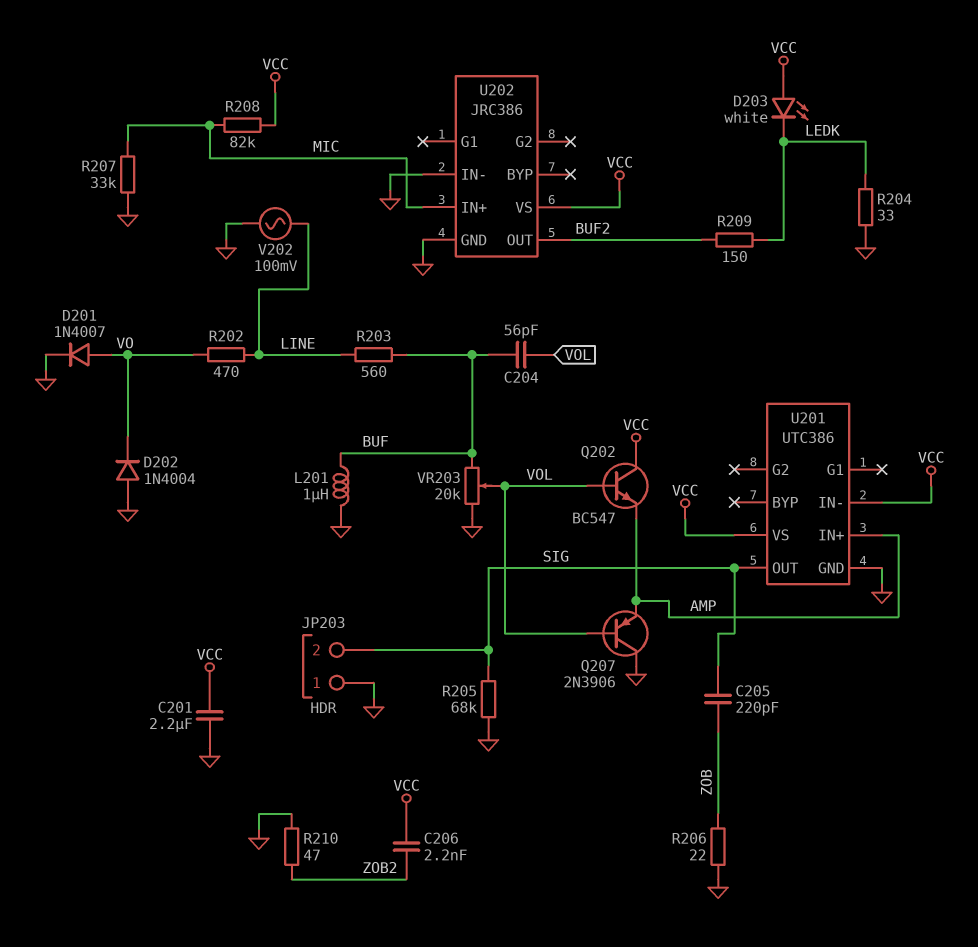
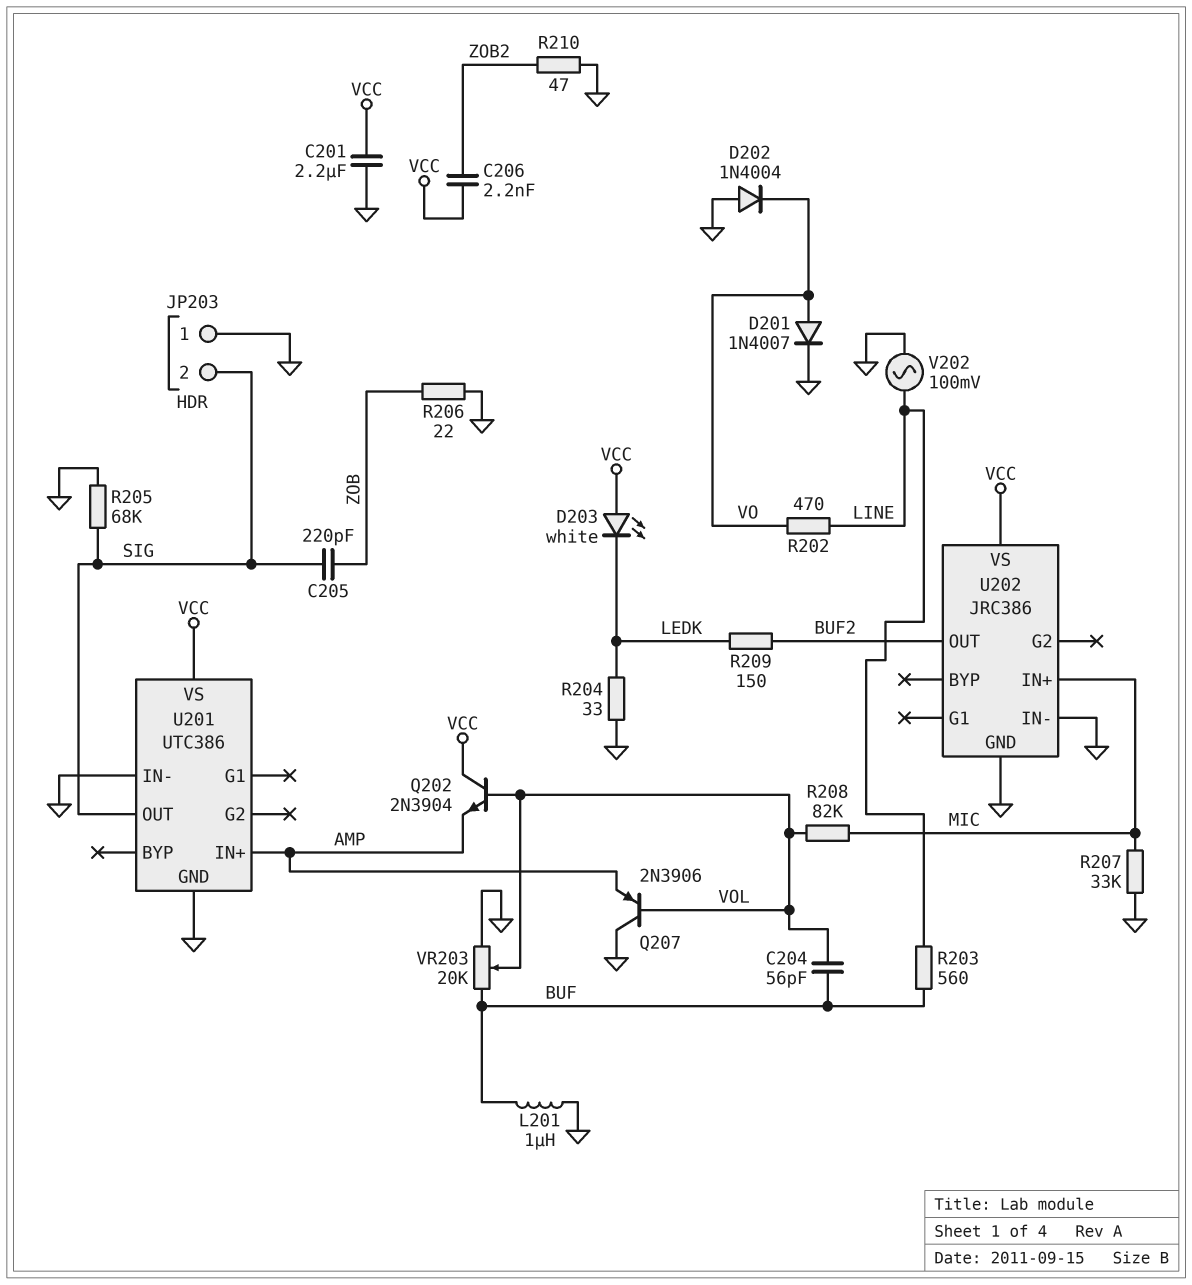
Q202: NPN BC547 (B VOL, C VCC, E AMP) -> NPN 2N3904 (B VOL, C VCC, E AMP)
R208: 82k (MIC, VCC) -> 82k (MIC, VOL)
U201 pin IN-: VCC -> GND

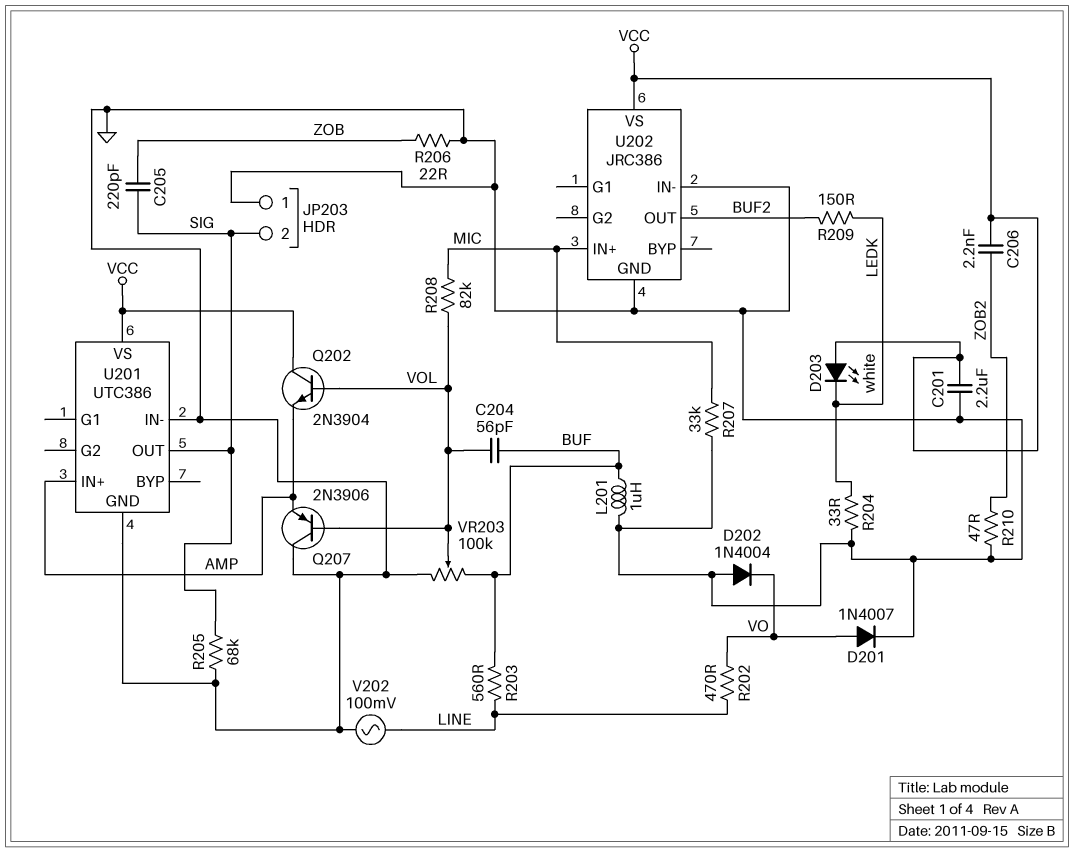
VR203: 20k (BUF, GND, wiper VOL) -> 100k (BUF, GND, wiper VOL)

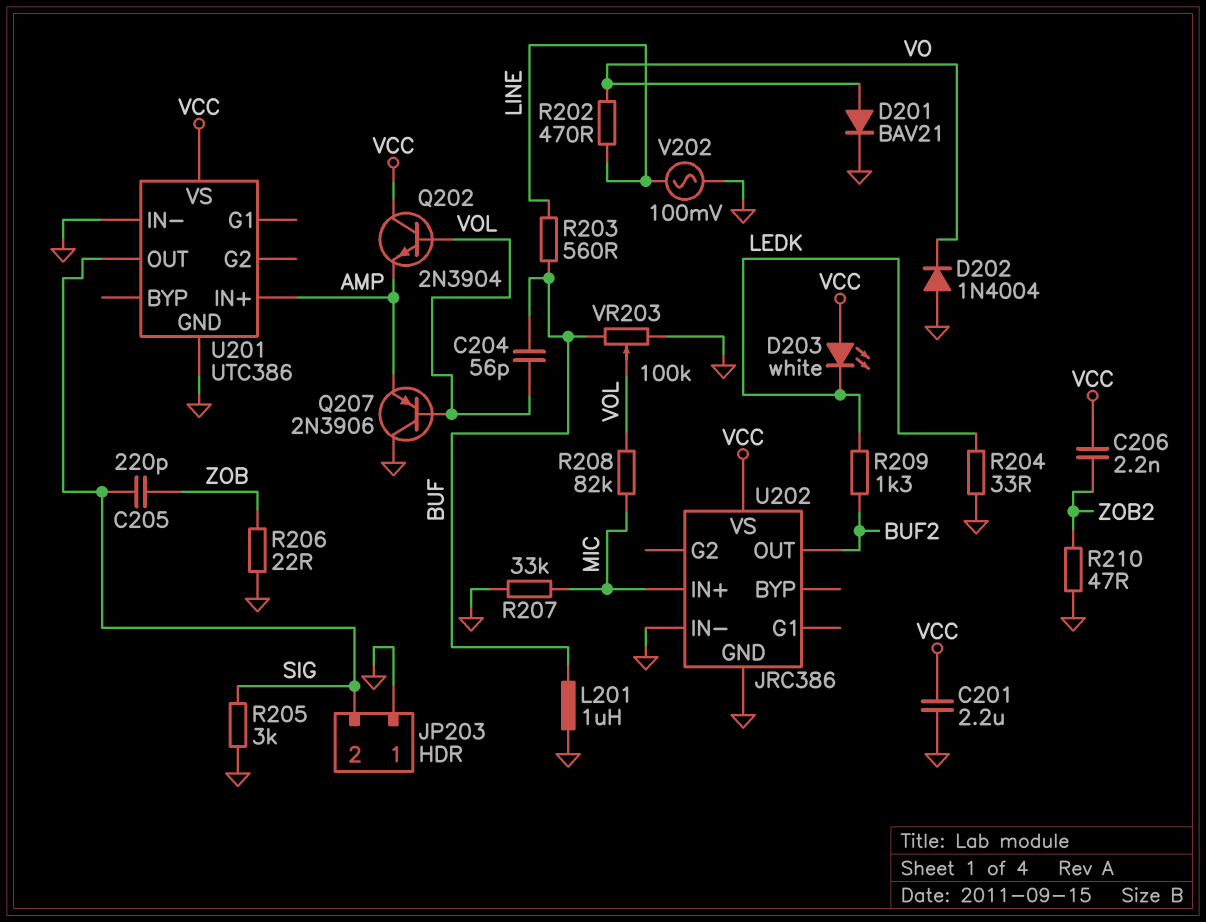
D201: diode 1N4007 (A VO, K GND) -> diode BAV21 (A VO, K GND)
R205: 68k (GND, SIG) -> 3k (GND, SIG)
R209: 150 (BUF2, LEDK) -> 1.3k (BUF2, LEDK)

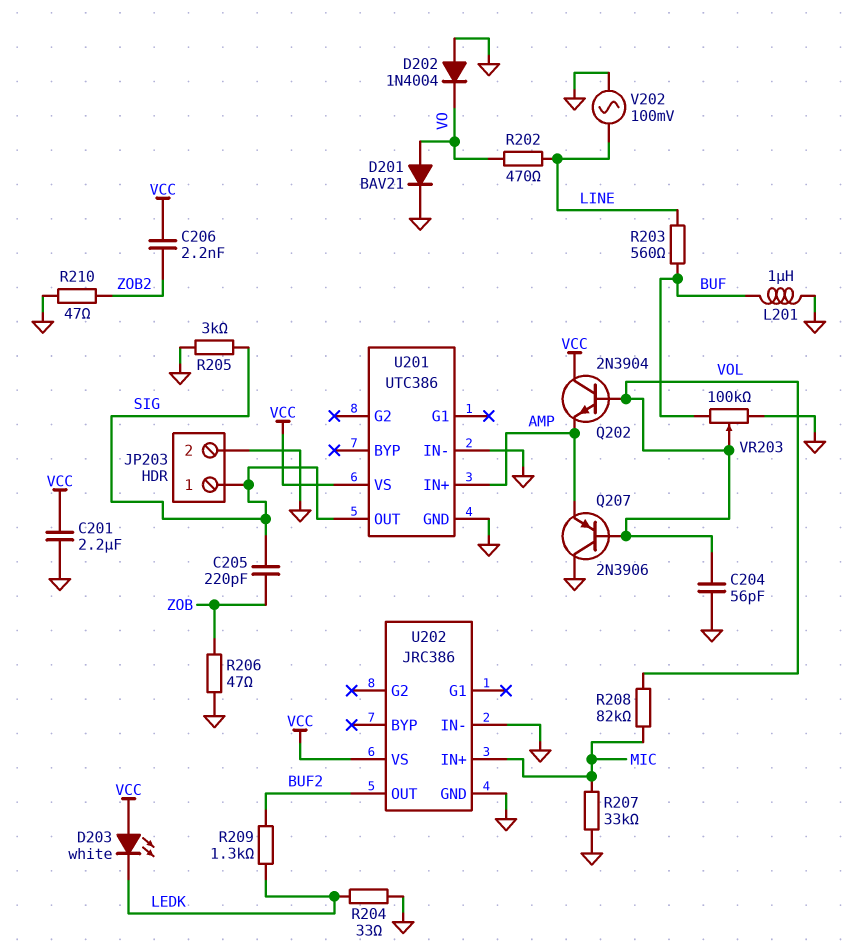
C204: 56pF (BUF, VOL) -> 56pF (GND, VOL)
JP203 pin 1: GND -> SIG
JP203 pin 2: SIG -> GND
R206: 22 (GND, ZOB) -> 47 (GND, ZOB)

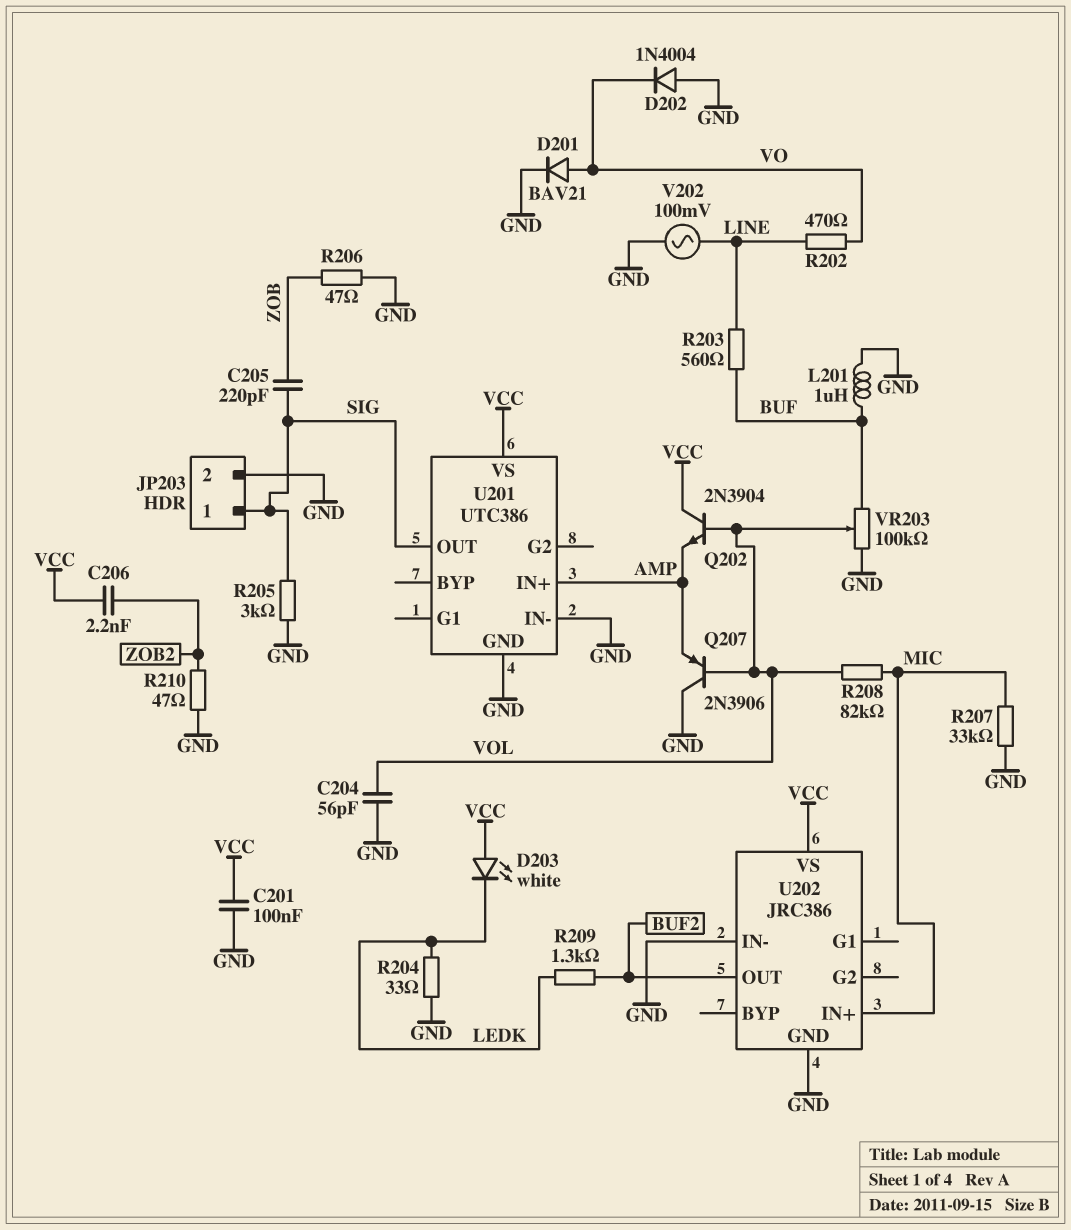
C201: 2.2uF (GND, VCC) -> 100nF (GND, VCC)

